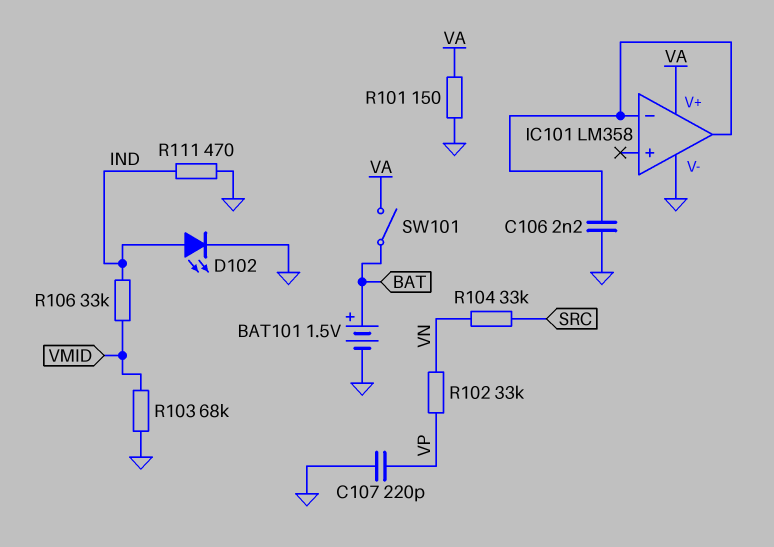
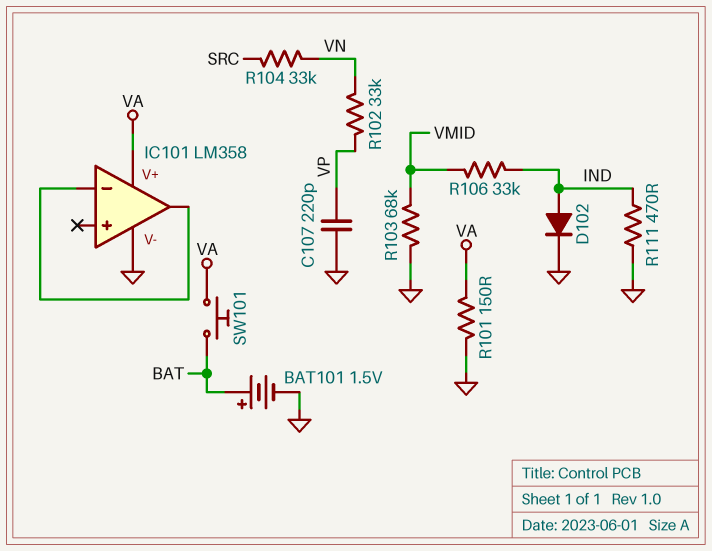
C106: 2.2nF (GND, IC101/in-) -> none
D102: LED (A IND, K GND) -> diode (A IND, K GND)
SW101: switch (BAT, VA) -> button (BAT, VA)

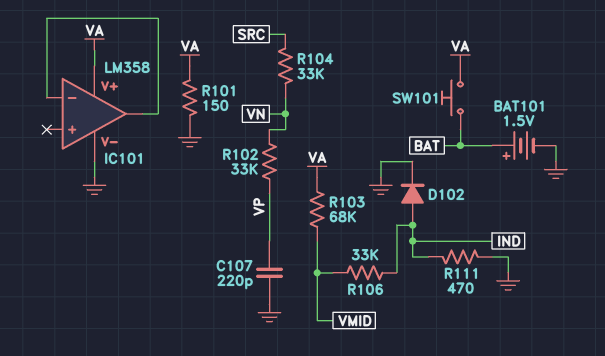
R103: 68k (GND, VMID) -> 68k (VA, VMID)

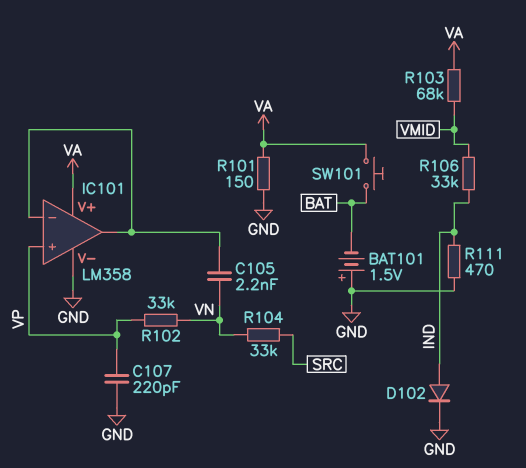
BAT101: 1.5V (plus BAT, minus GND) -> 1.5V (plus GND, minus BAT)
C105: none -> 2.2nF (IC101/in-, VN)
IC101 pin in+: none -> VP

